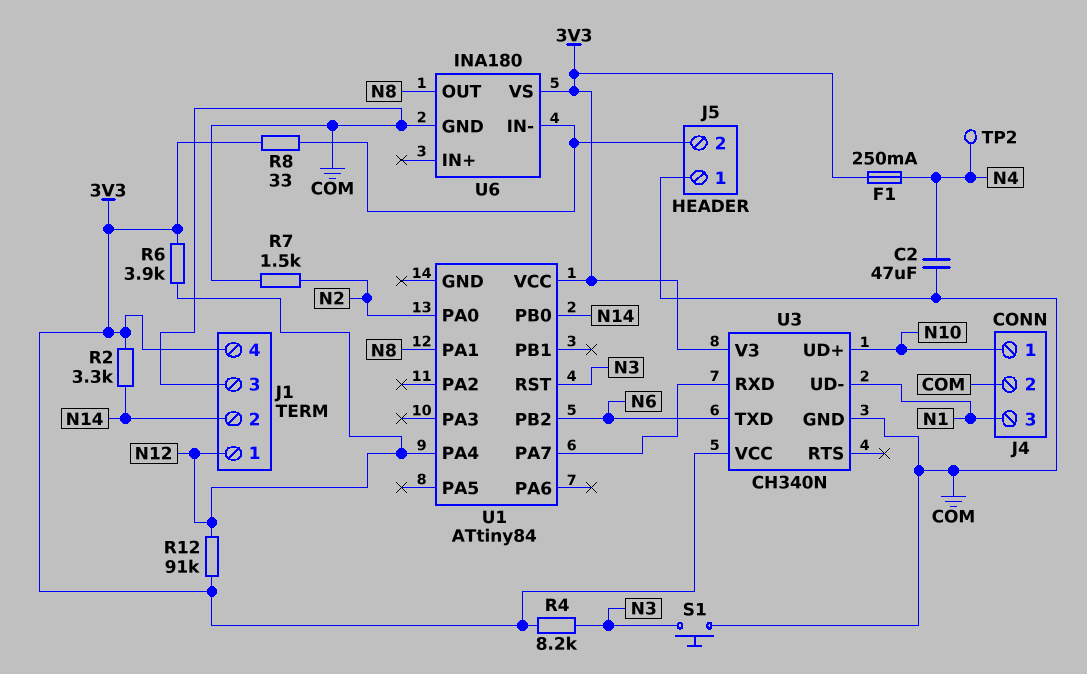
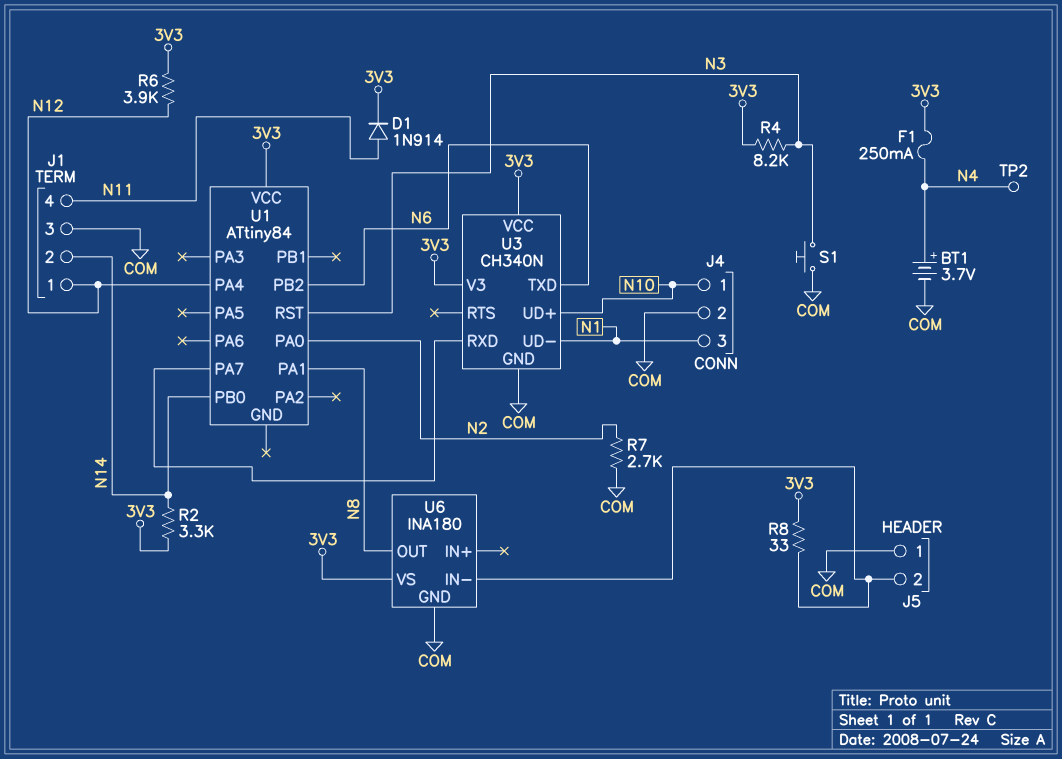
BT1: none -> 3.7V (plus N4, minus COM)
C2: 47uF (COM, N4) -> none
D1: none -> diode 1N914 (A N11, K 3V3)
J1 pin 4: 3V3 -> N11
R7: 1.5k (COM, N2) -> 2.7k (COM, N2)
R12: 91k (3V3, N12) -> none

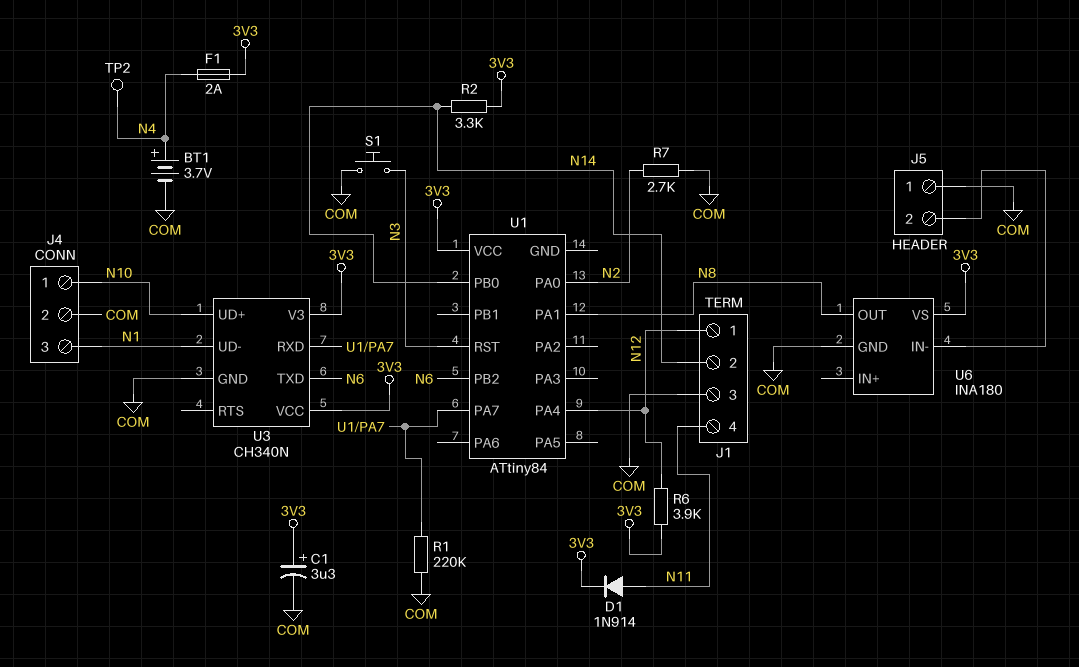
C1: none -> 3.3uF (plus 3V3, minus COM)
F1: 250mA (3V3, N4) -> 2A (3V3, N4)
R1: none -> 220k (COM, U1/PA7)
R4: 8.2k (3V3, N3) -> none
R8: 33 (3V3, J5/2) -> none

